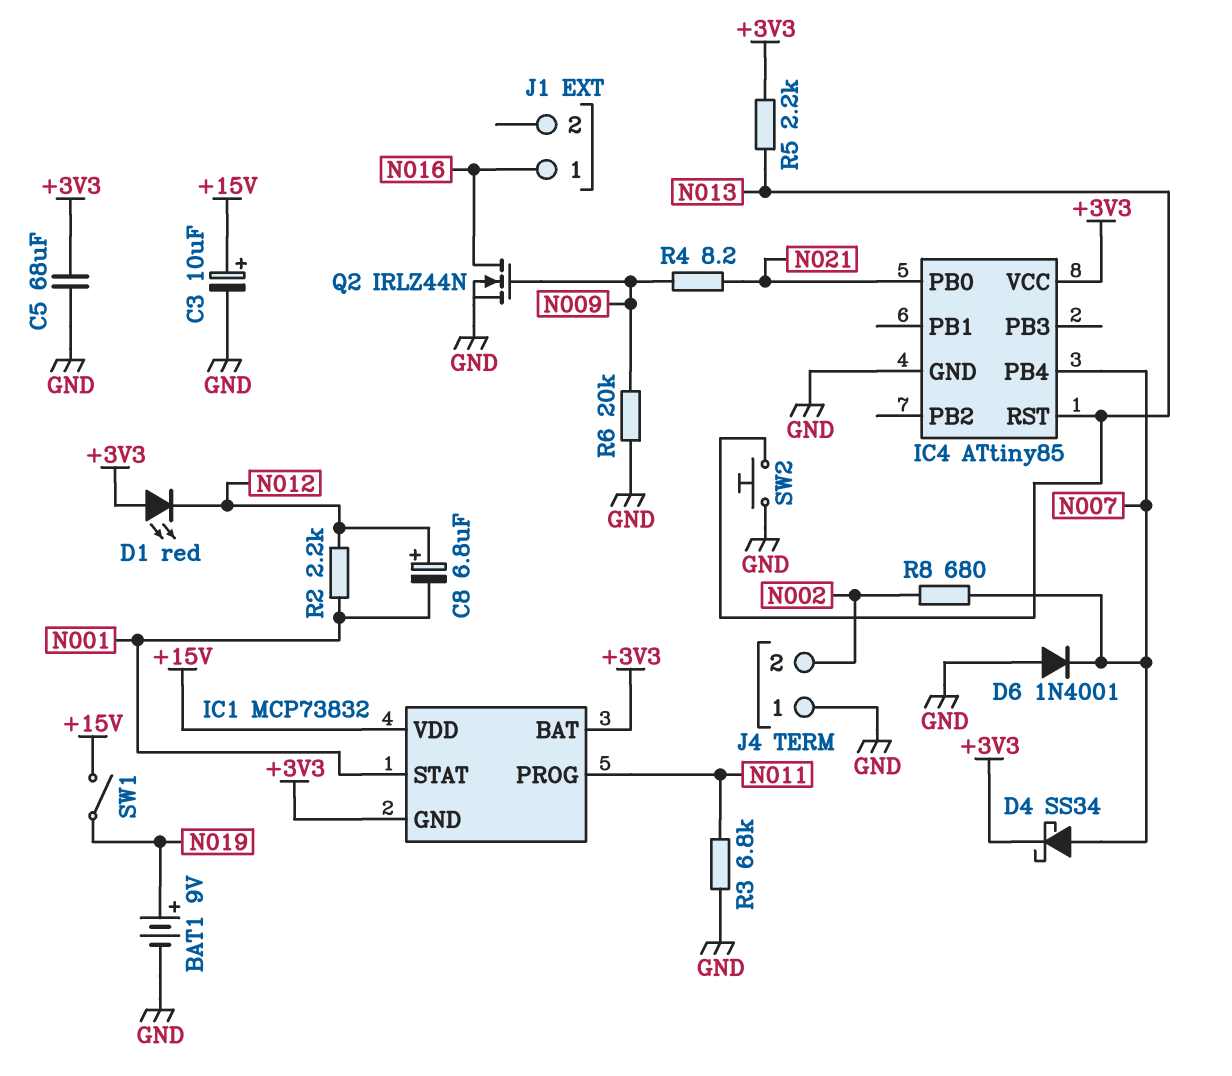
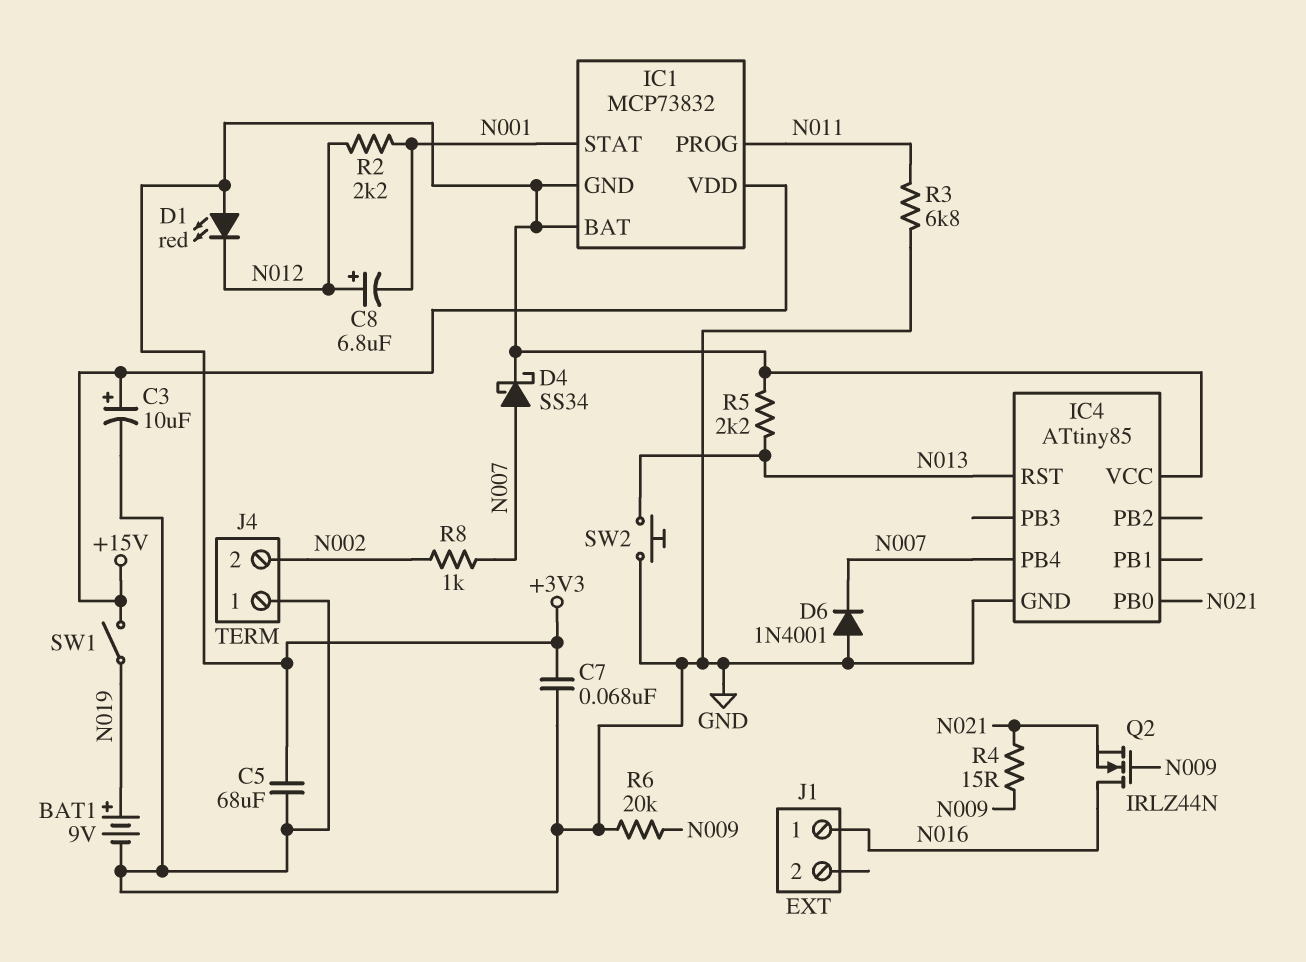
C7: none -> 68nF (+3V3, GND)
Q2: NMOS IRLZ44N (G N009, D N016, S GND) -> NMOS IRLZ44N (G N009, D N016, S N021)
R4: 8.2 (N009, N021) -> 15 (N009, N021)
R8: 680 (N002, N007) -> 1k (N002, N007)

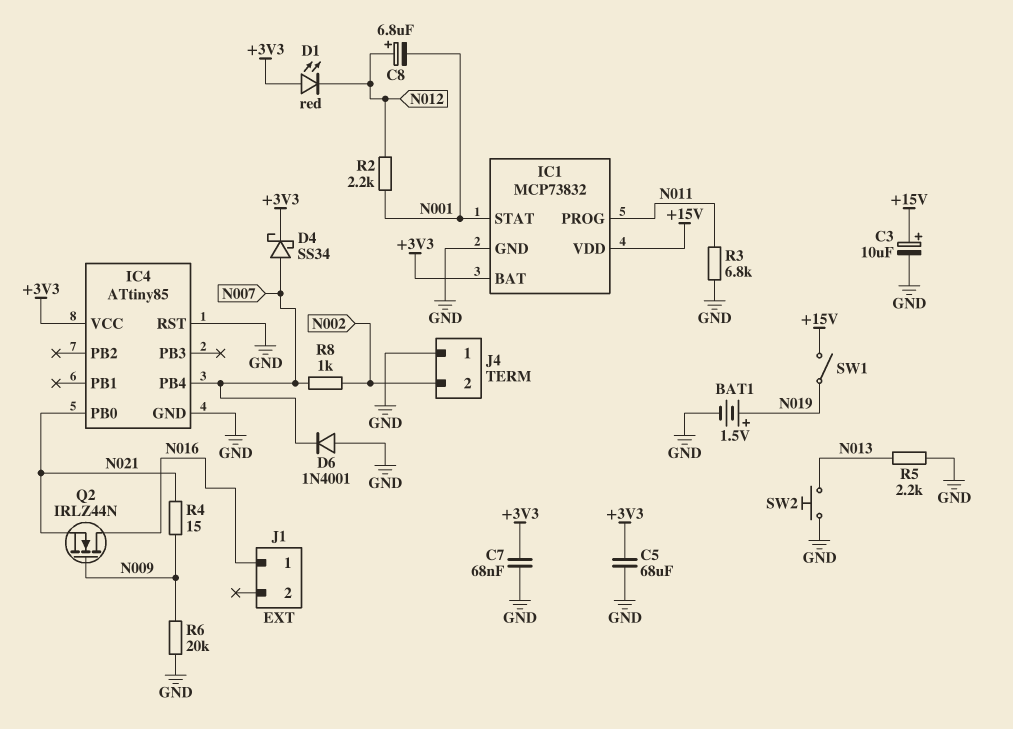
BAT1: 9V (plus N019, minus GND) -> 1.5V (plus N019, minus GND)
IC1 pin GND: +3V3 -> GND
IC4 pin RST: N013 -> GND
R5: 2.2k (+3V3, N013) -> 2.2k (GND, N013)

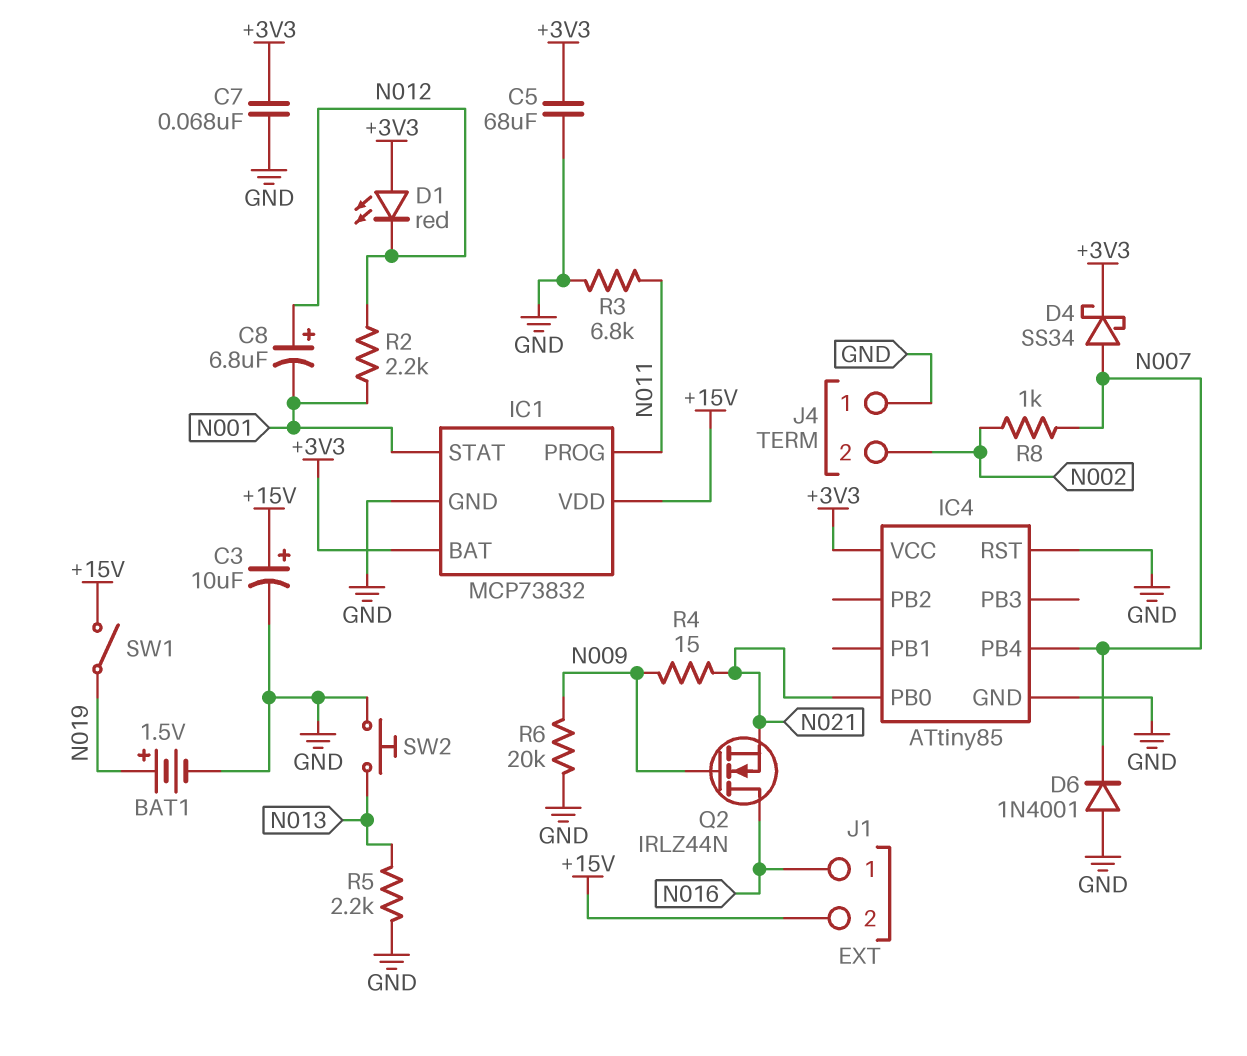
J1 pin 2: none -> +15V

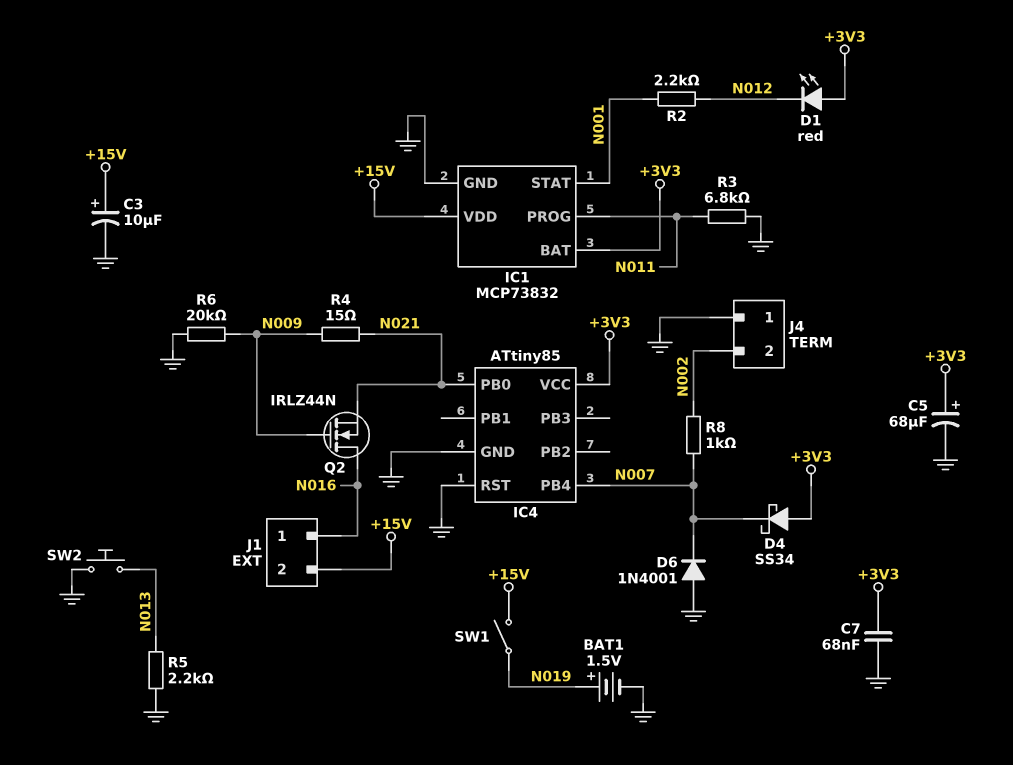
C5: 68uF (+3V3, GND) -> 68uF (plus +3V3, minus GND)
C8: 6.8uF (plus N012, minus N001) -> none
D4: schottky SS34 (A N007, K +3V3) -> schottky SS34 (A +3V3, K N007)

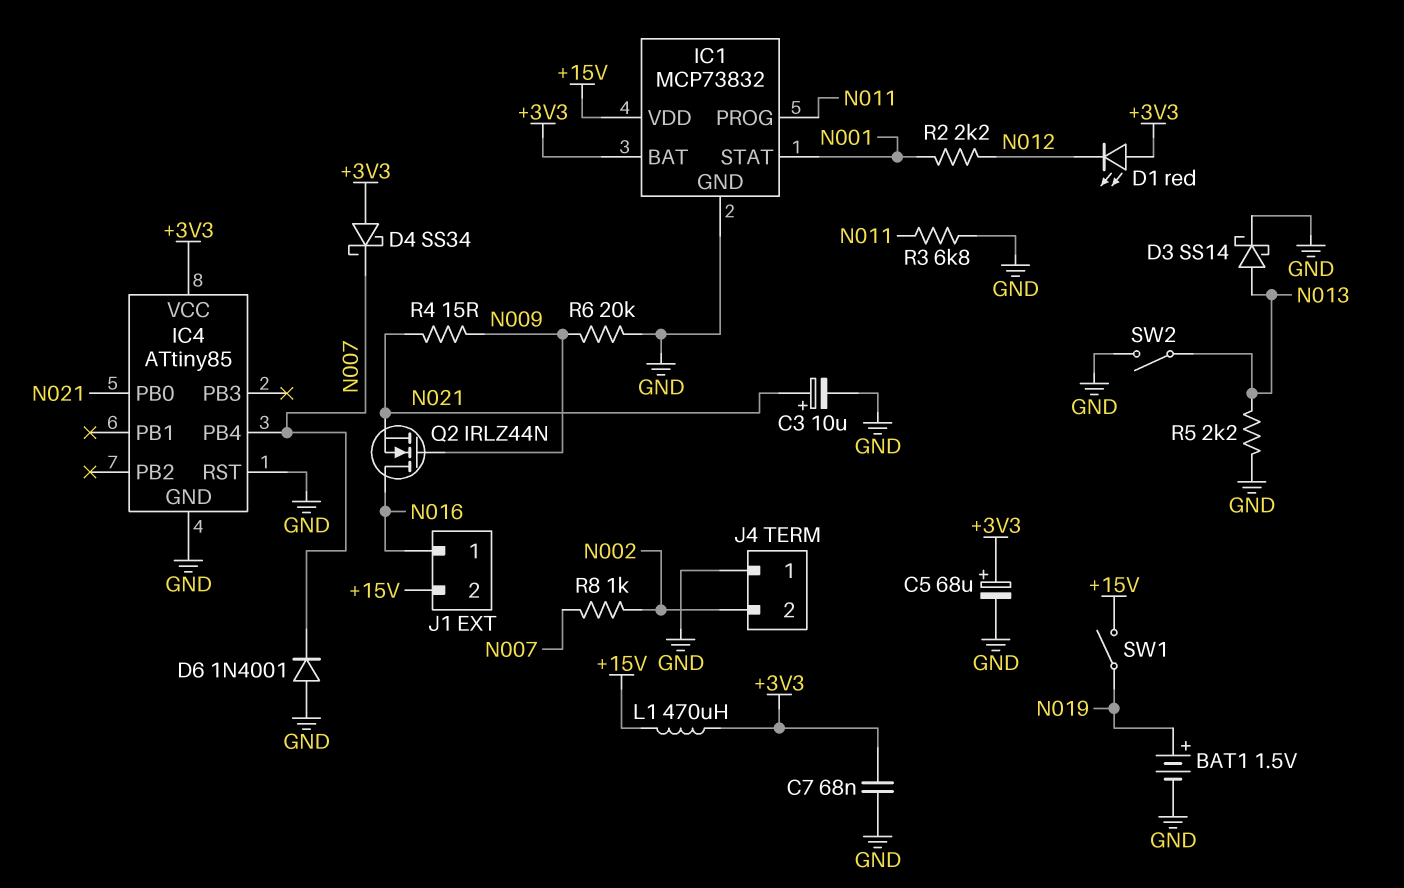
C3: 10uF (plus +15V, minus GND) -> 10uF (plus N021, minus GND)
D3: none -> schottky SS14 (A N013, K GND)
L1: none -> 470uH (+3V3, +15V)
SW2: button (GND, N013) -> switch (GND, N013)

